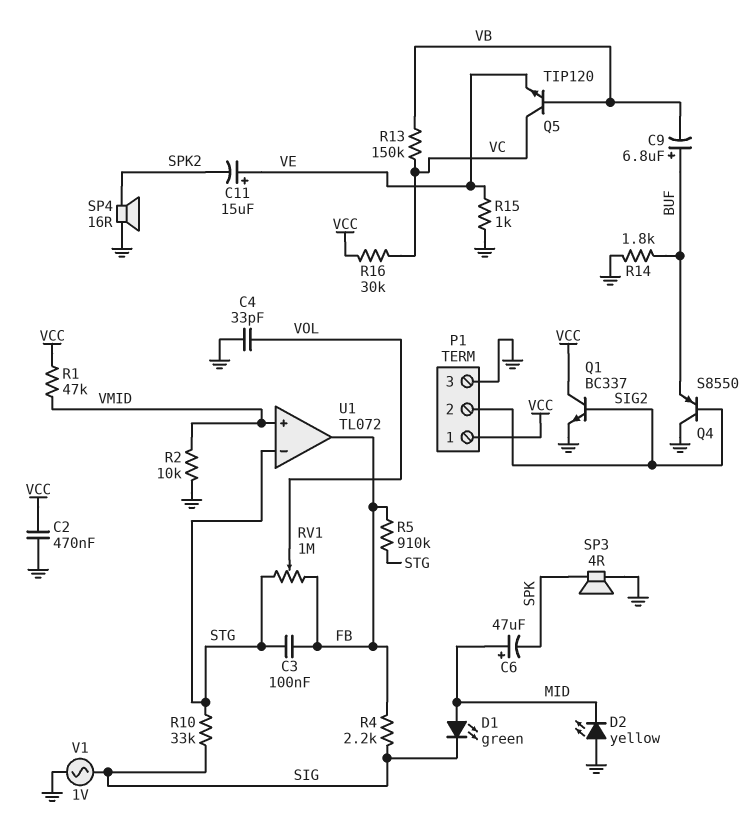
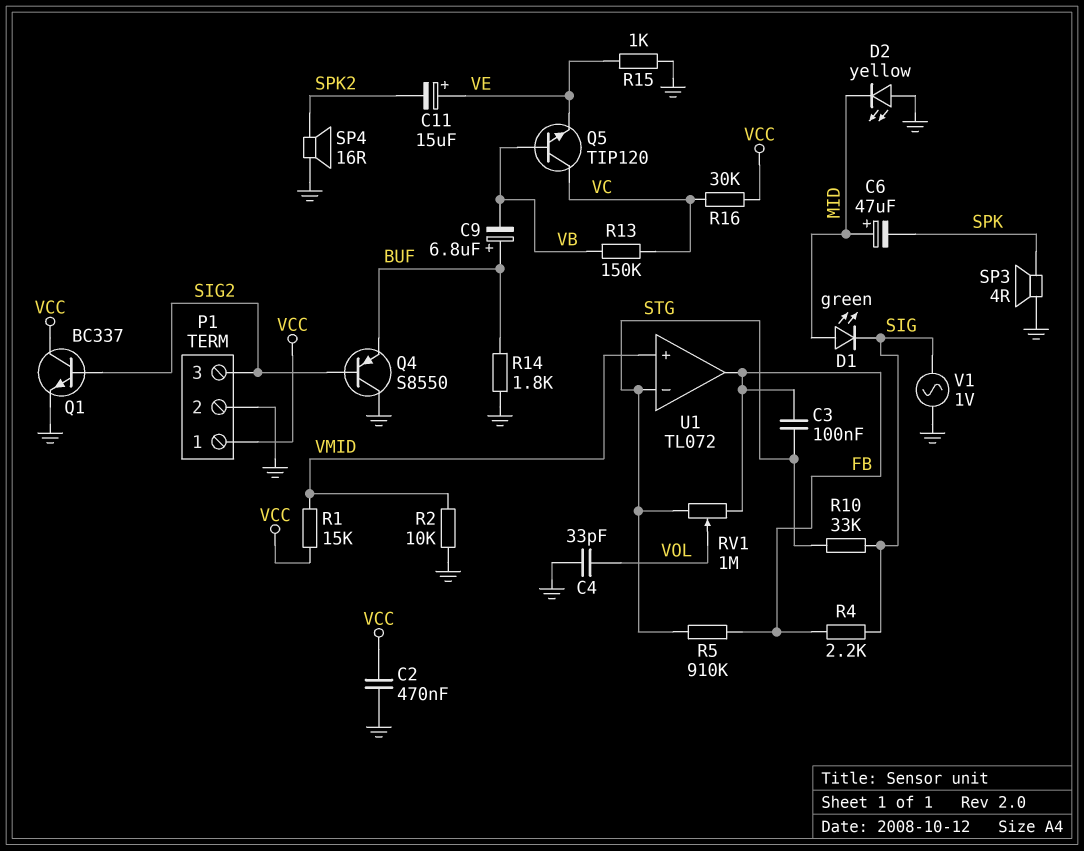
P1 pin 2: SIG2 -> GND
P1 pin 3: GND -> SIG2
R1: 47k (VCC, VMID) -> 15k (VCC, VMID)

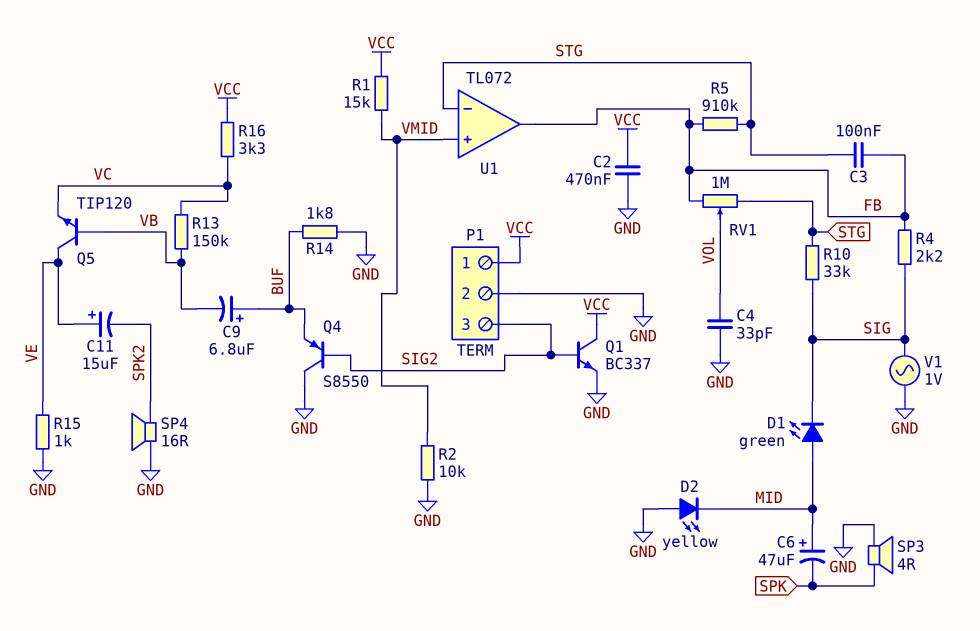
Q5: NPN TIP120 (B VB, C VC, E VE) -> NPN TIP120 (B VB, C VE, E VC)
R16: 30k (VC, VCC) -> 3.3k (VC, VCC)

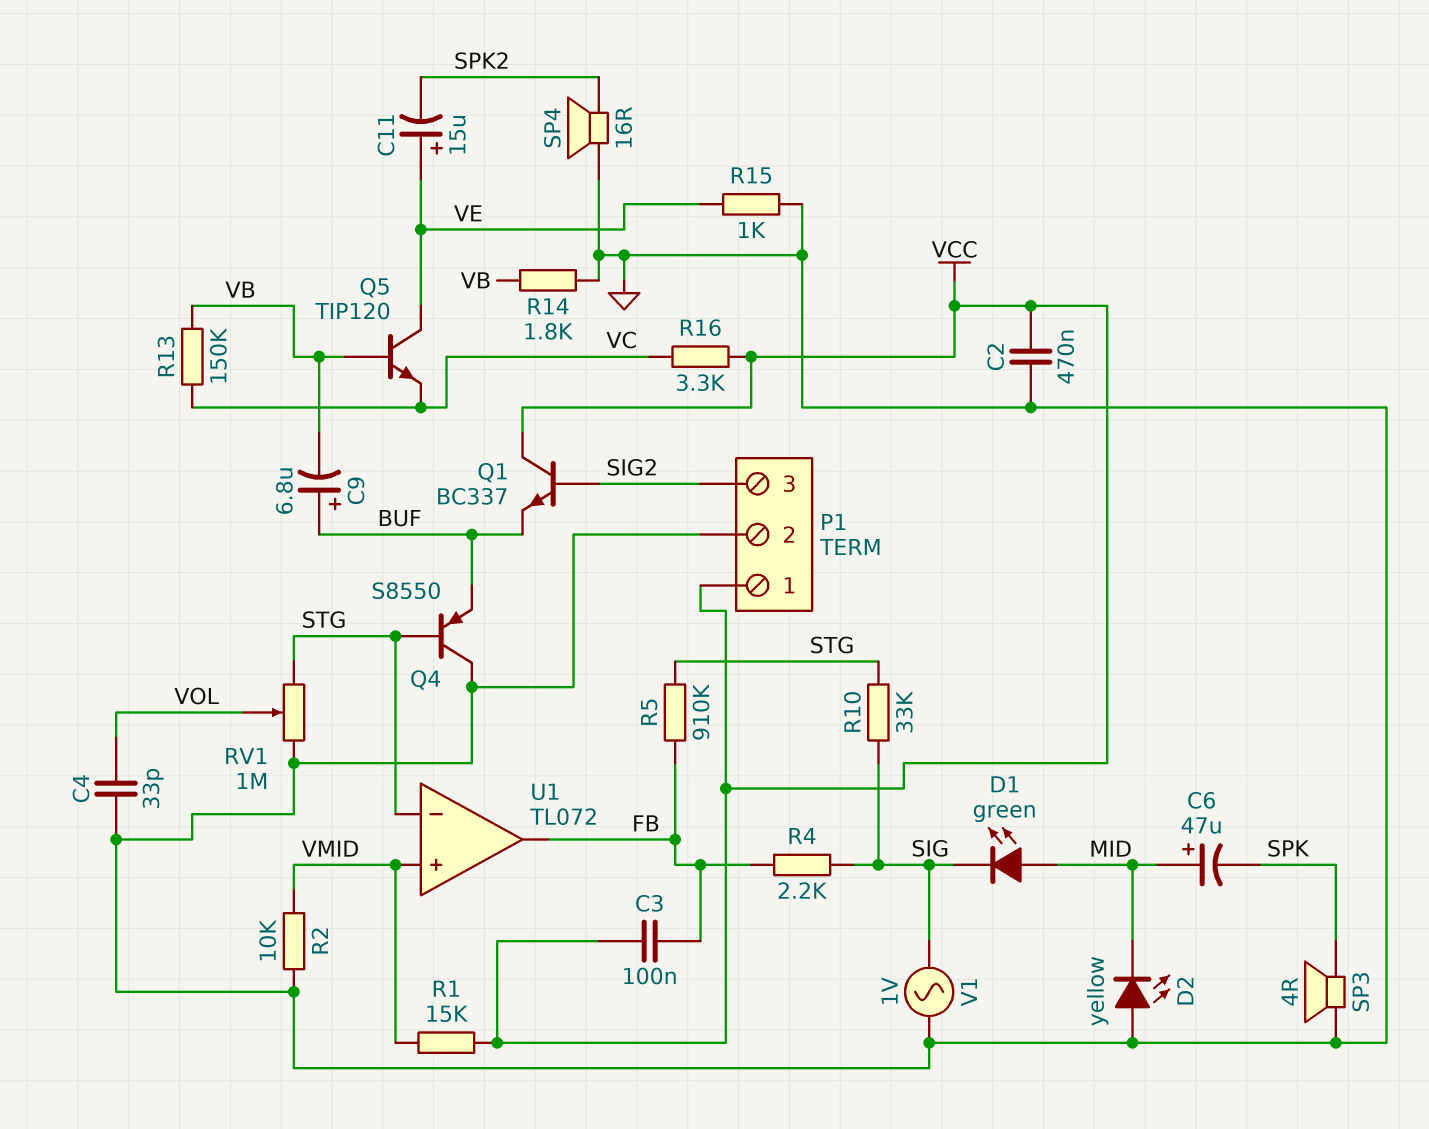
C3: 100nF (FB, STG) -> 100nF (FB, VCC)
Q1: NPN BC337 (B SIG2, C VCC, E GND) -> NPN BC337 (B SIG2, C VCC, E BUF)
Q4: PNP S8550 (B SIG2, C GND, E BUF) -> PNP S8550 (B STG, C GND, E BUF)
R14: 1.8k (BUF, GND) -> 1.8k (GND, VB)
RV1: 1M (FB, STG, wiper VOL) -> 1M (GND, STG, wiper VOL)

